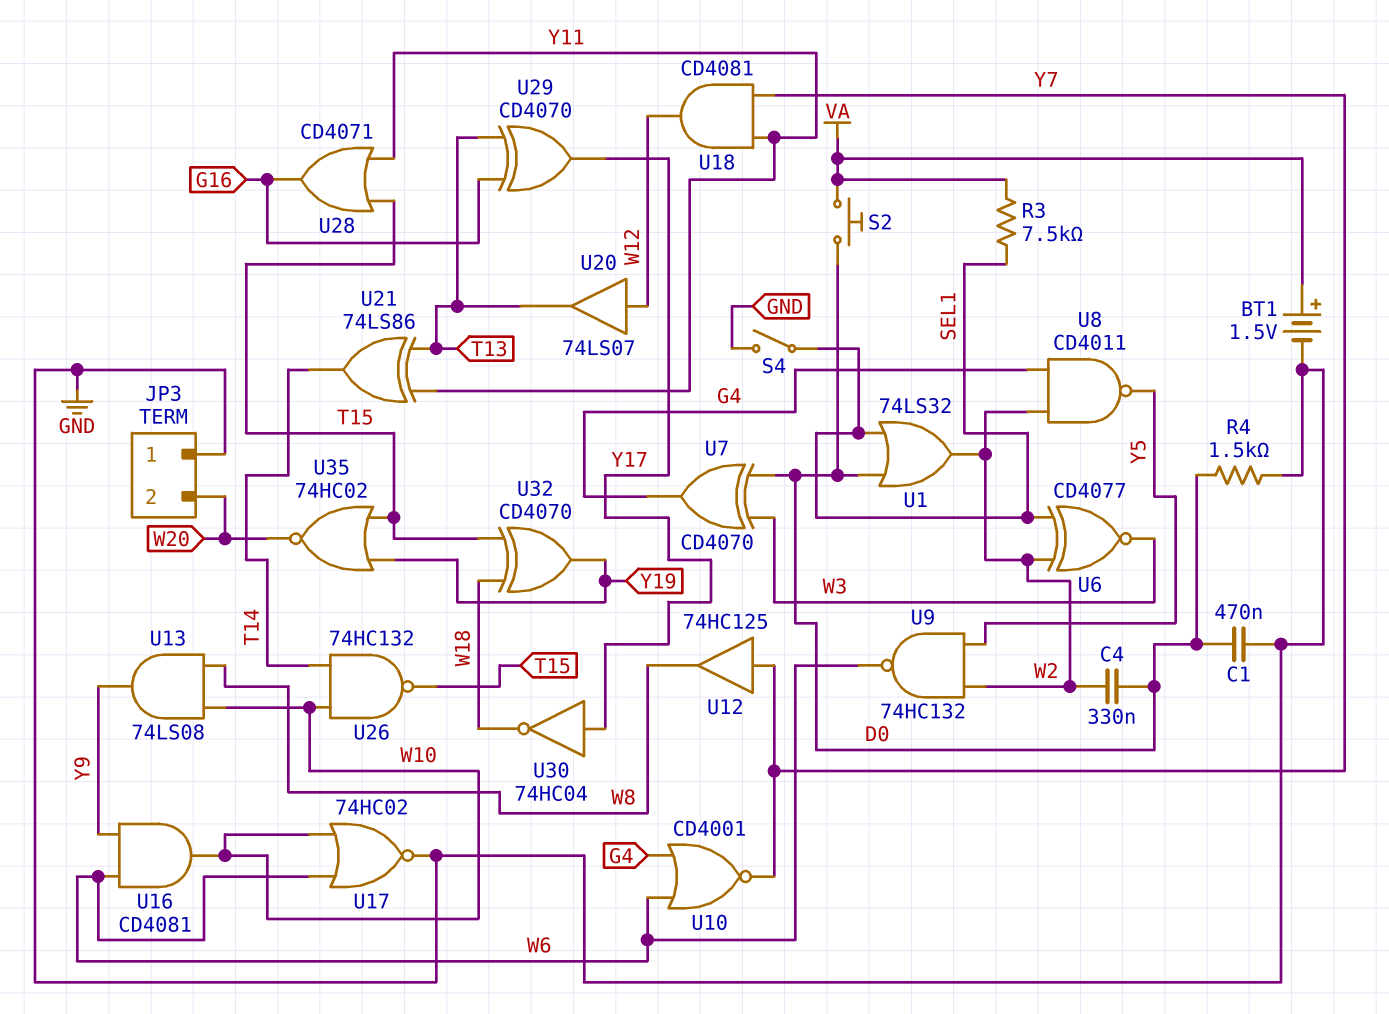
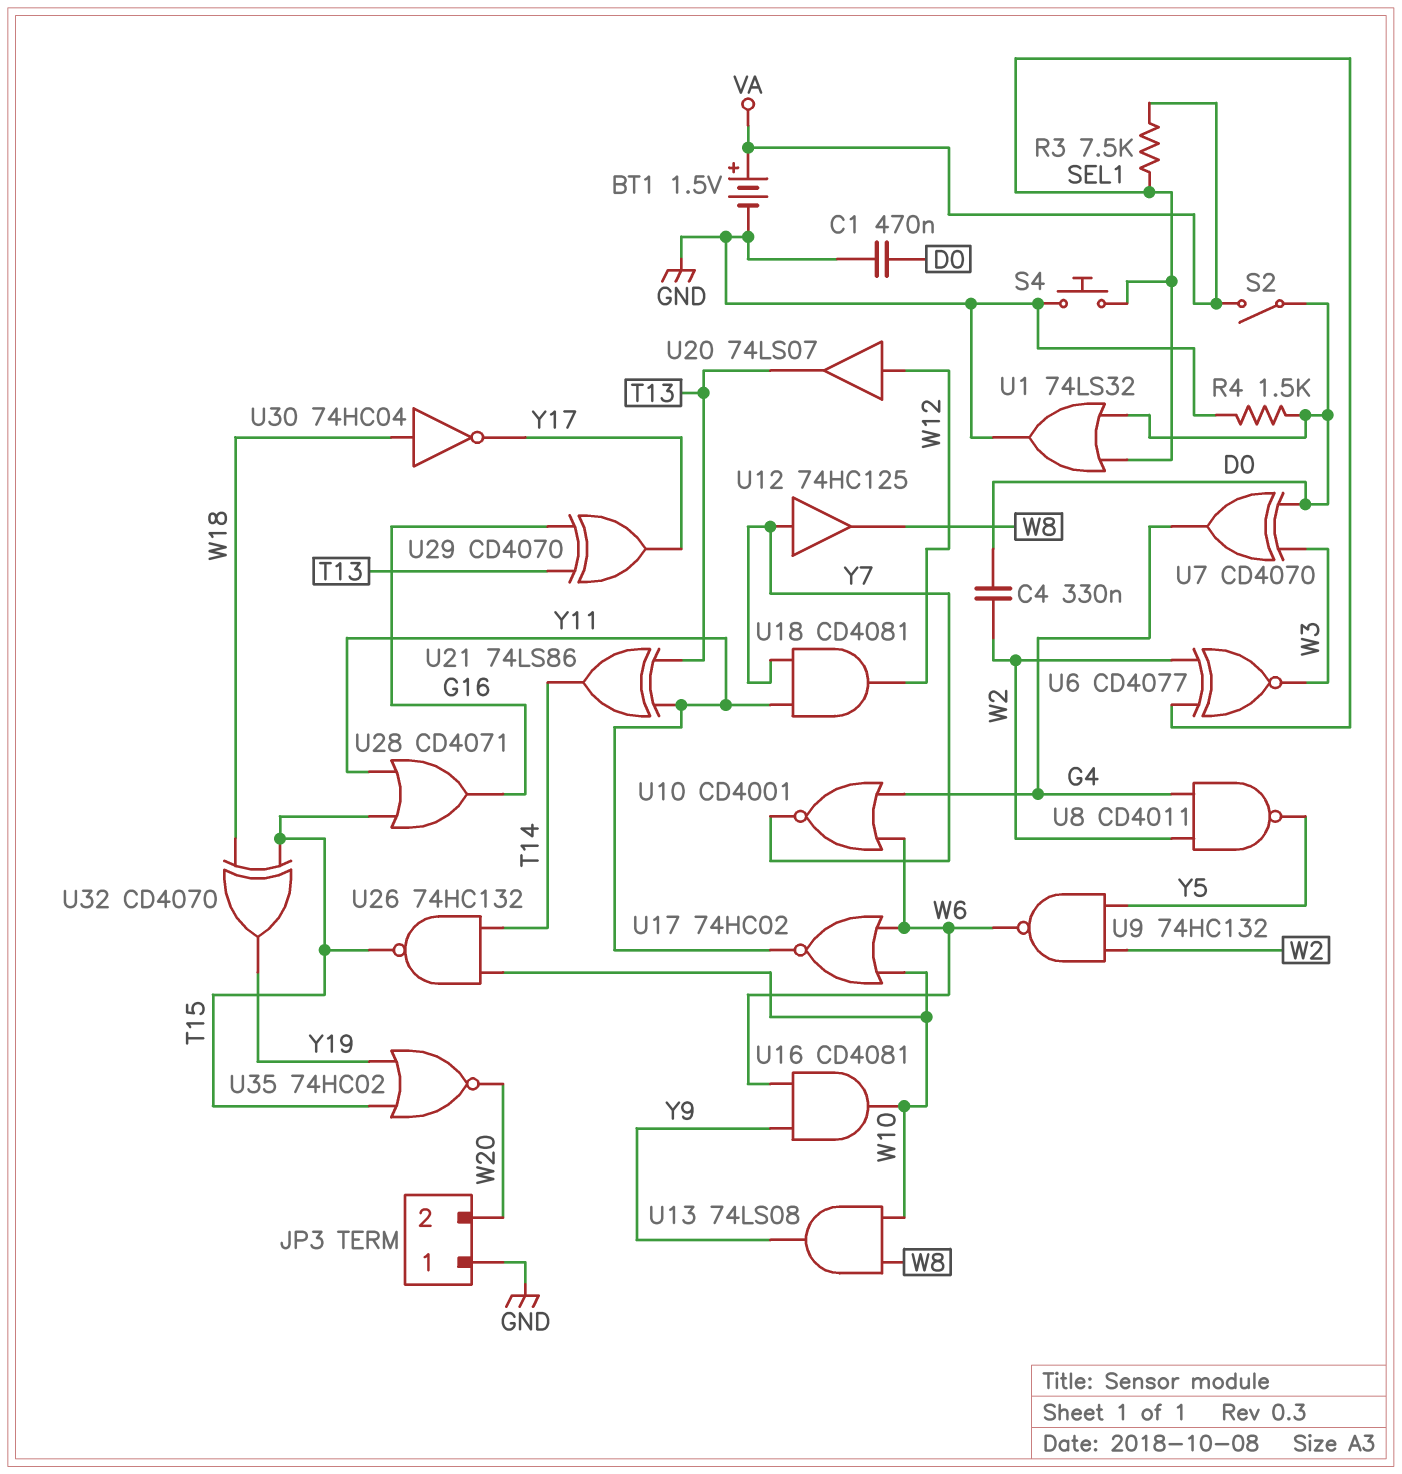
S2: button (D0, VA) -> switch (D0, VA)
S4: switch (GND, SEL1) -> button (GND, SEL1)
U1: OR 74LS32 (in D0, in SEL1, out W2) -> OR 74LS32 (in D0, in SEL1, out GND)
U17: NOR 74HC02 (in W6, in W10, out GND) -> NOR 74HC02 (in W6, in W10, out Y11)
U30: NOT 74HC04 (in Y17, out W18) -> NOT 74HC04 (in W18, out Y17)

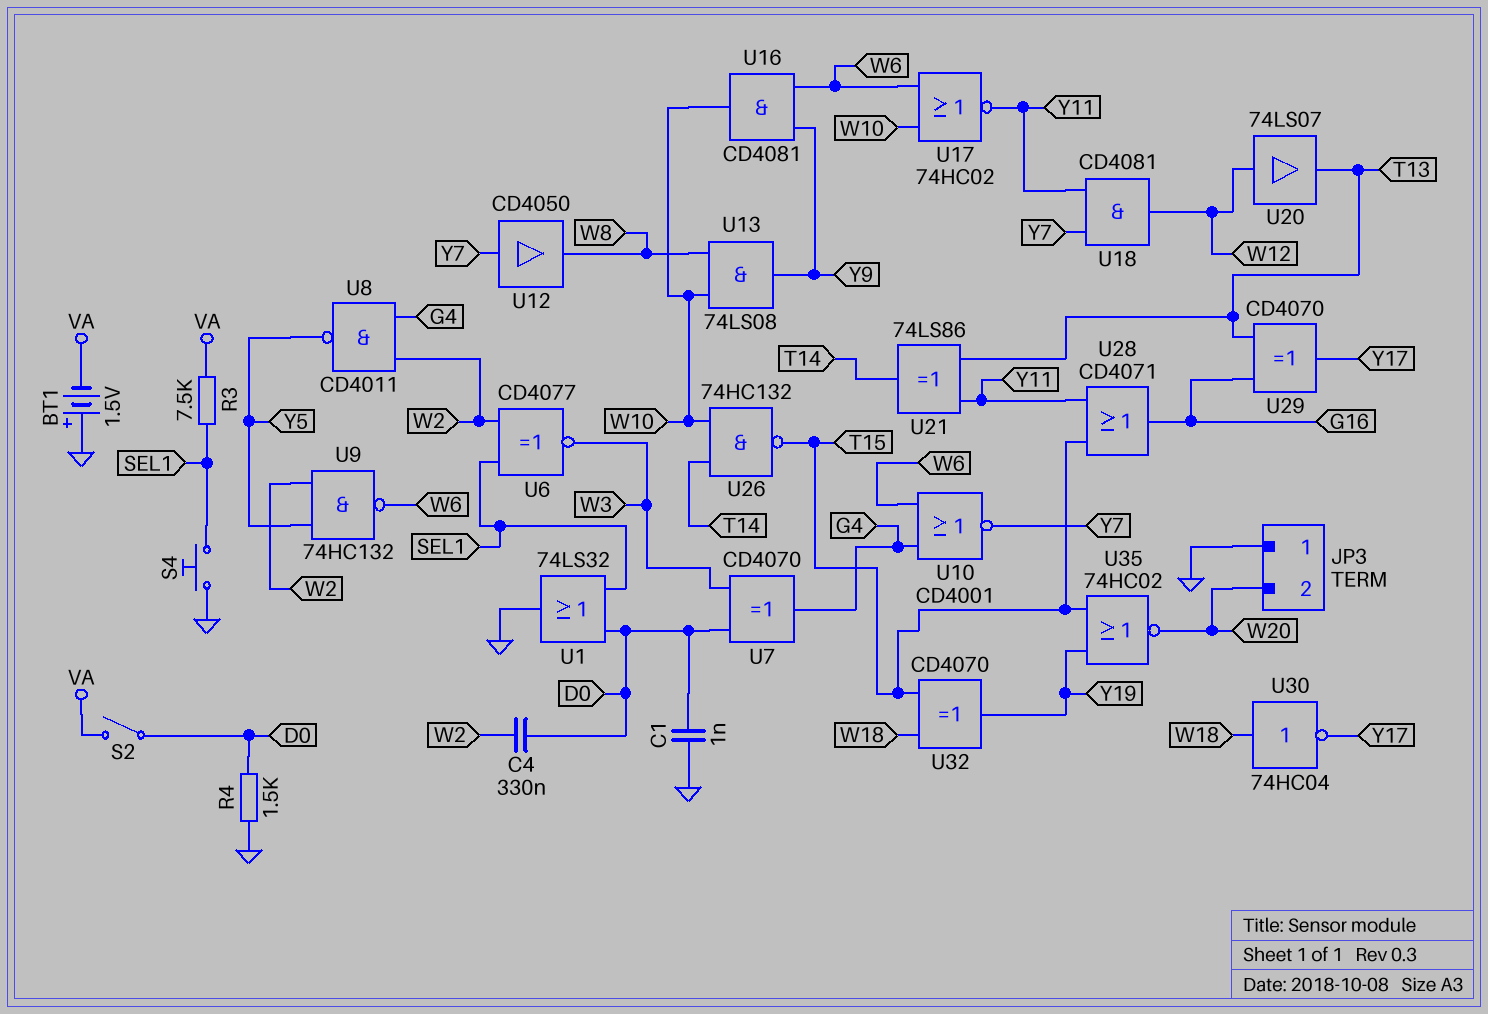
BT1: 1.5V (plus VA, minus GND) -> 1.5V (plus GND, minus VA)
C1: 470nF (D0, GND) -> 1nF (D0, GND)
U12: buffer 74HC125 (in Y7, out W8) -> buffer CD4050 (in Y7, out W8)

